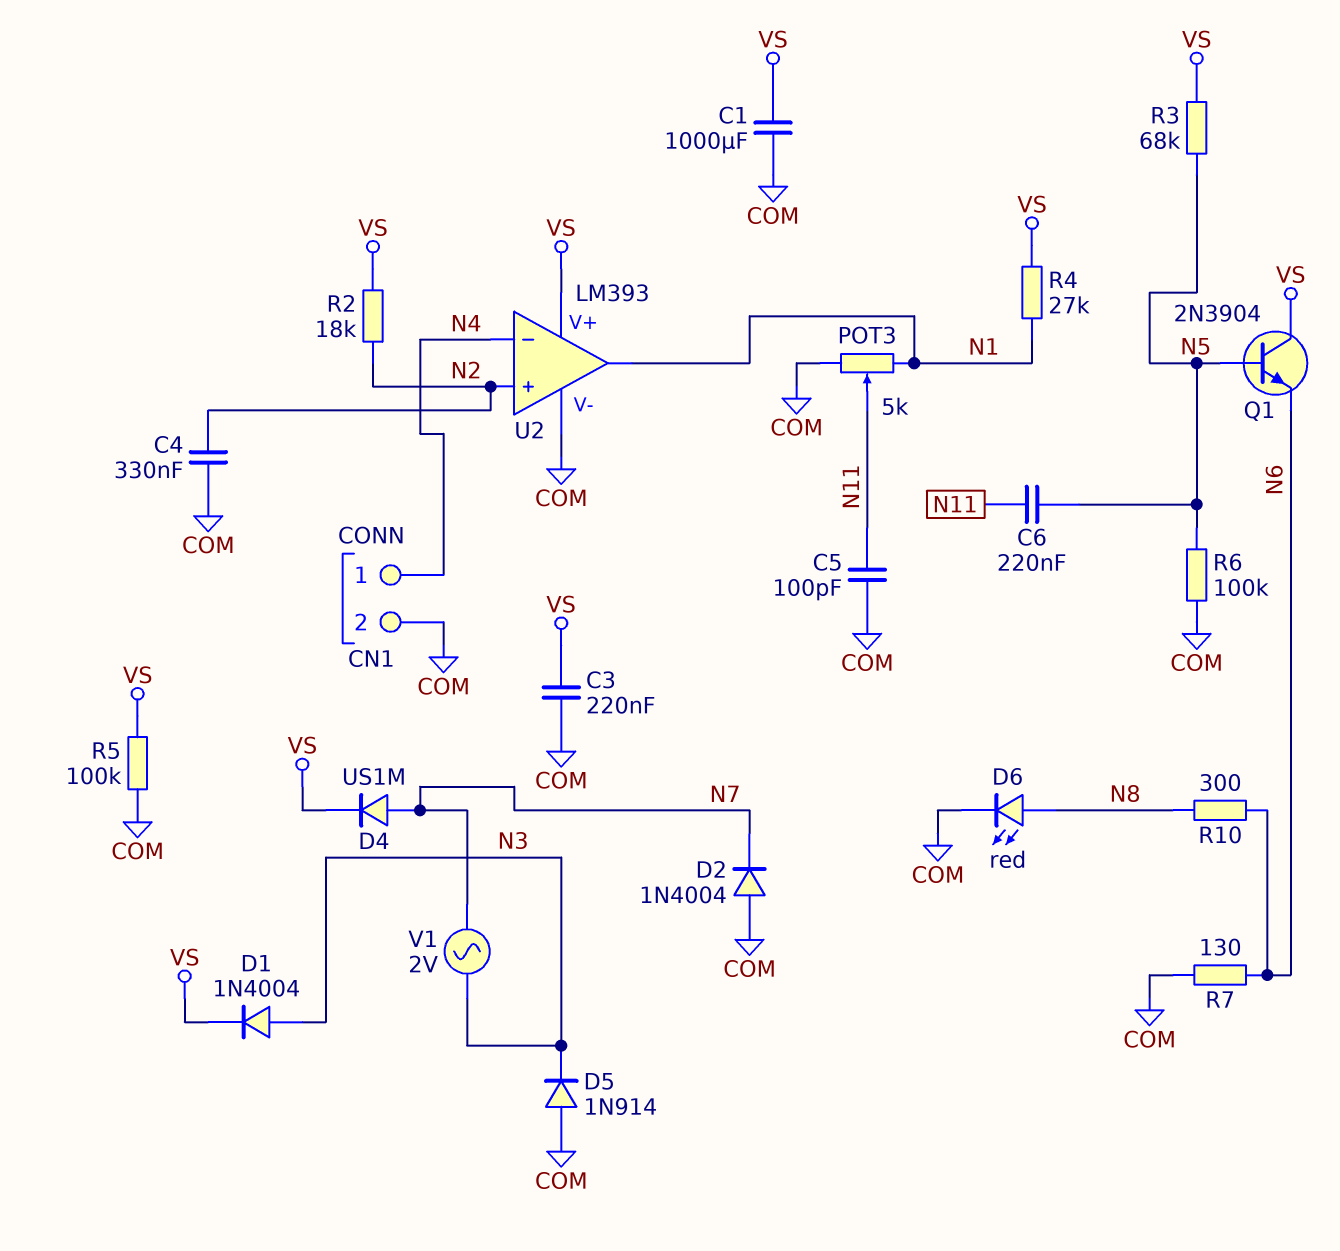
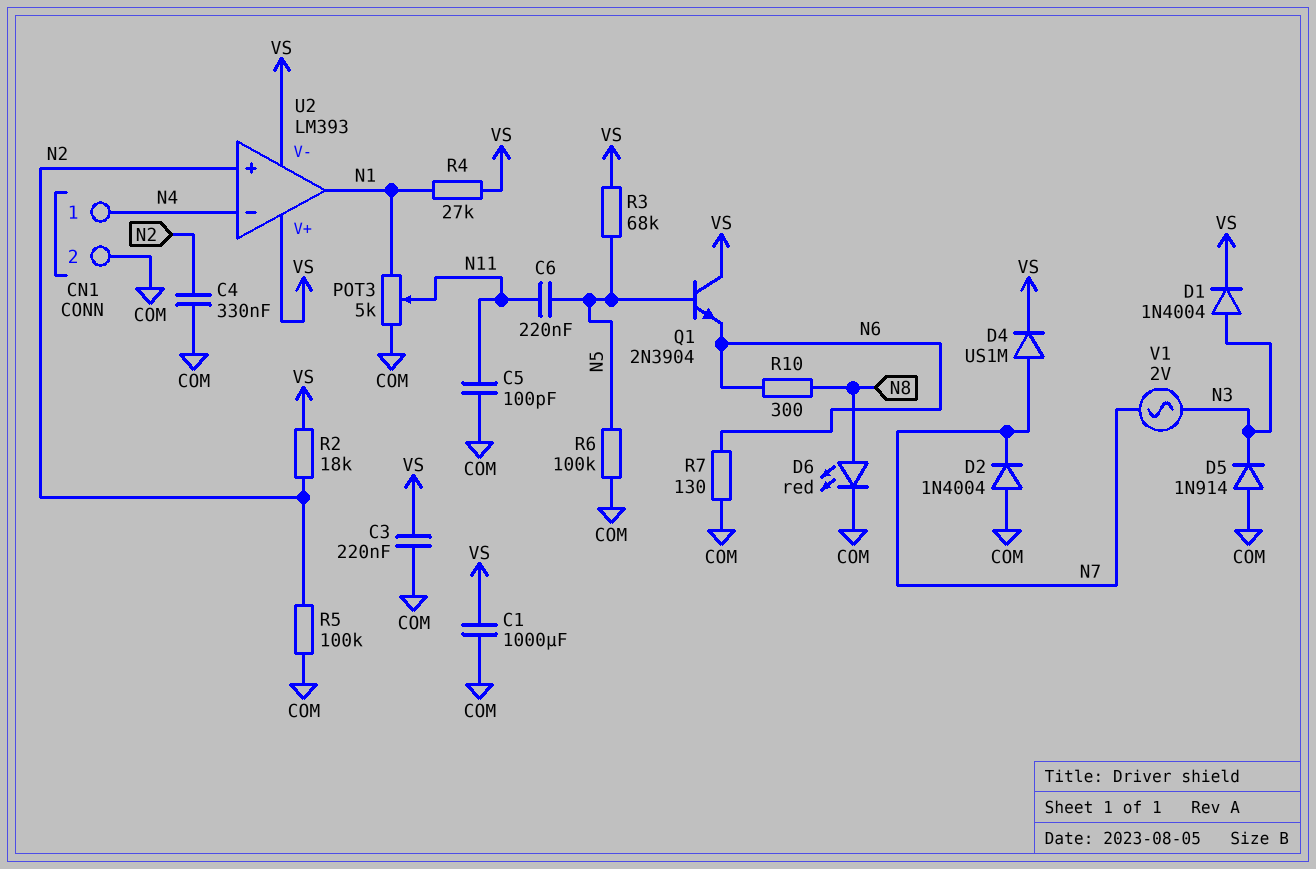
R5: 100k (COM, VS) -> 100k (COM, N2)
U2 pin V-: COM -> VS

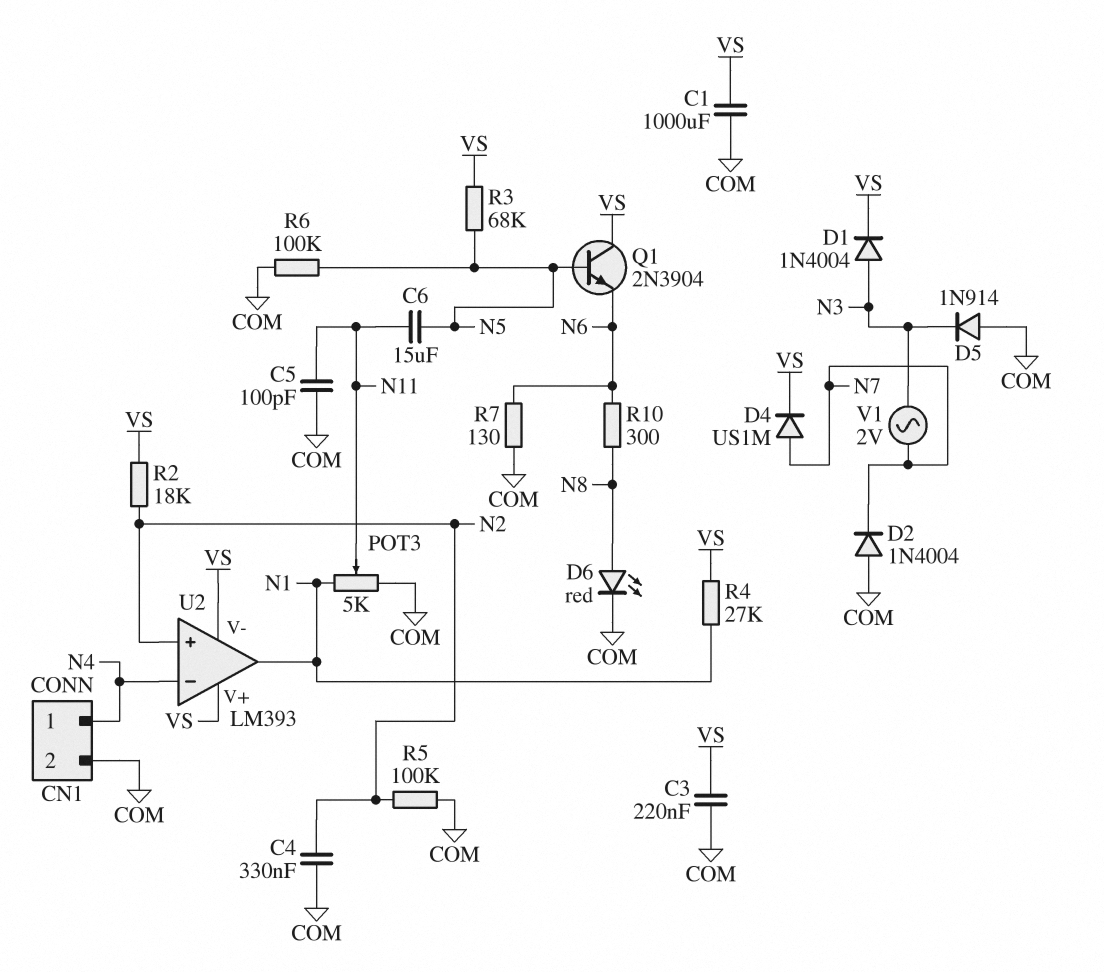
C6: 220nF (N5, N11) -> 15uF (N5, N11)

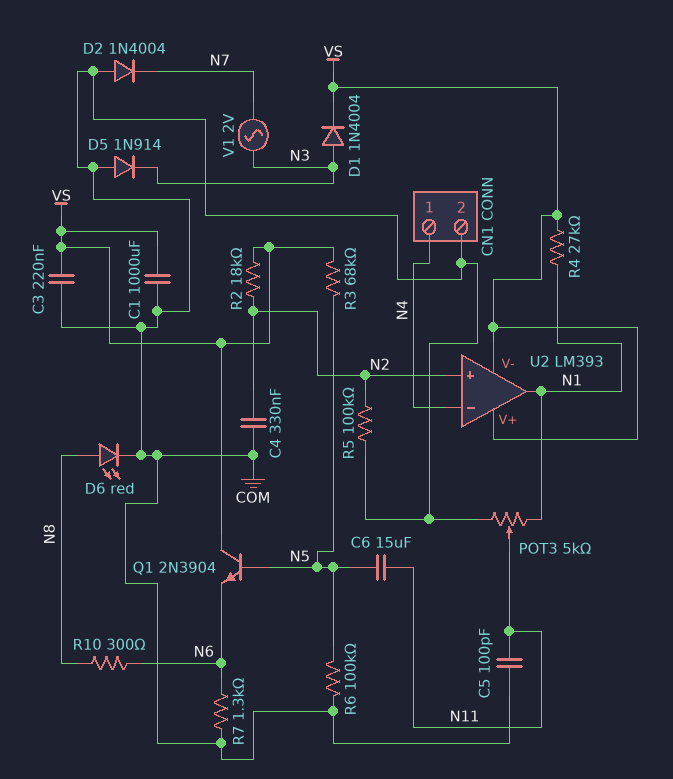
D4: diode US1M (A N7, K VS) -> none
R7: 130 (COM, N6) -> 1.3k (COM, N6)

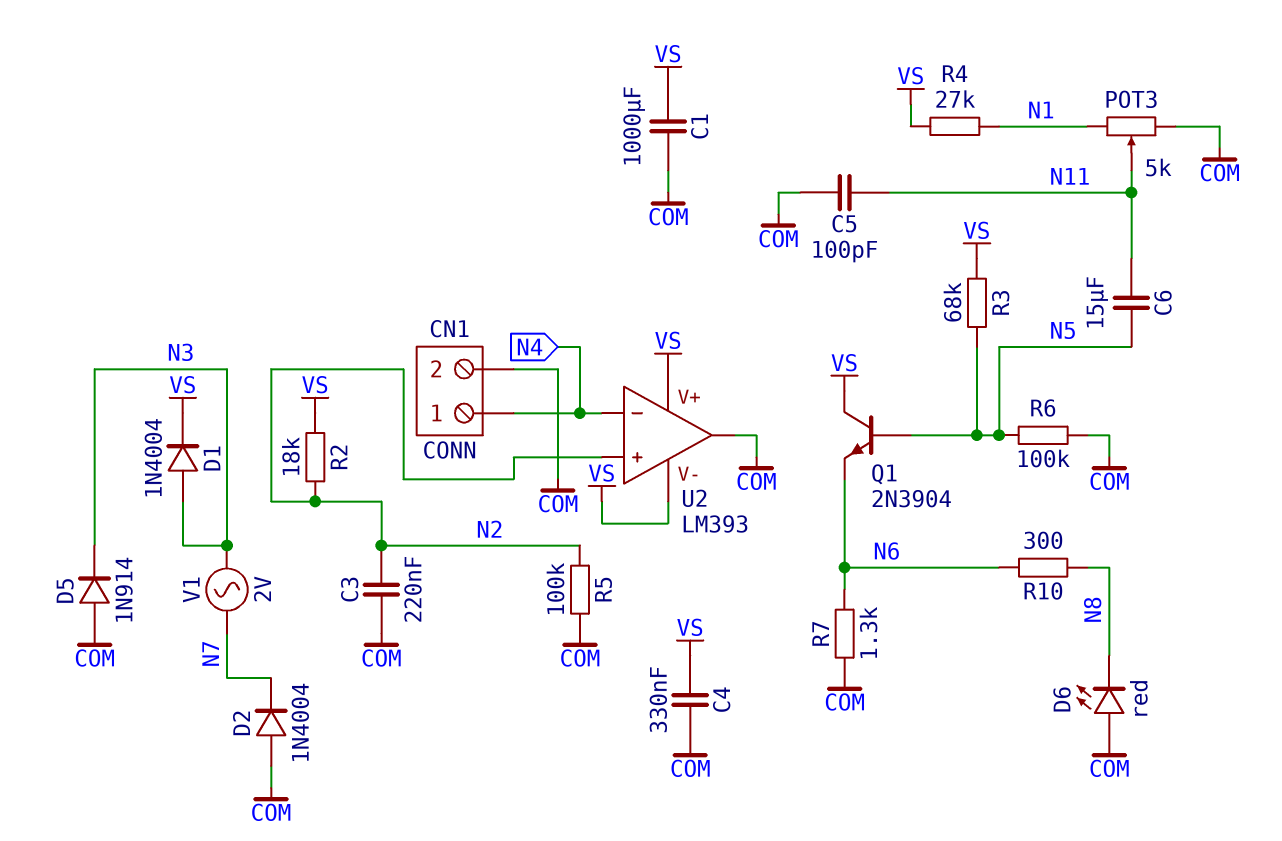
C3: 220nF (COM, VS) -> 220nF (COM, N2)
C4: 330nF (COM, N2) -> 330nF (COM, VS)
D6: LED red (A N8, K COM) -> LED red (A COM, K N8)
U2 pin out: N1 -> COM

